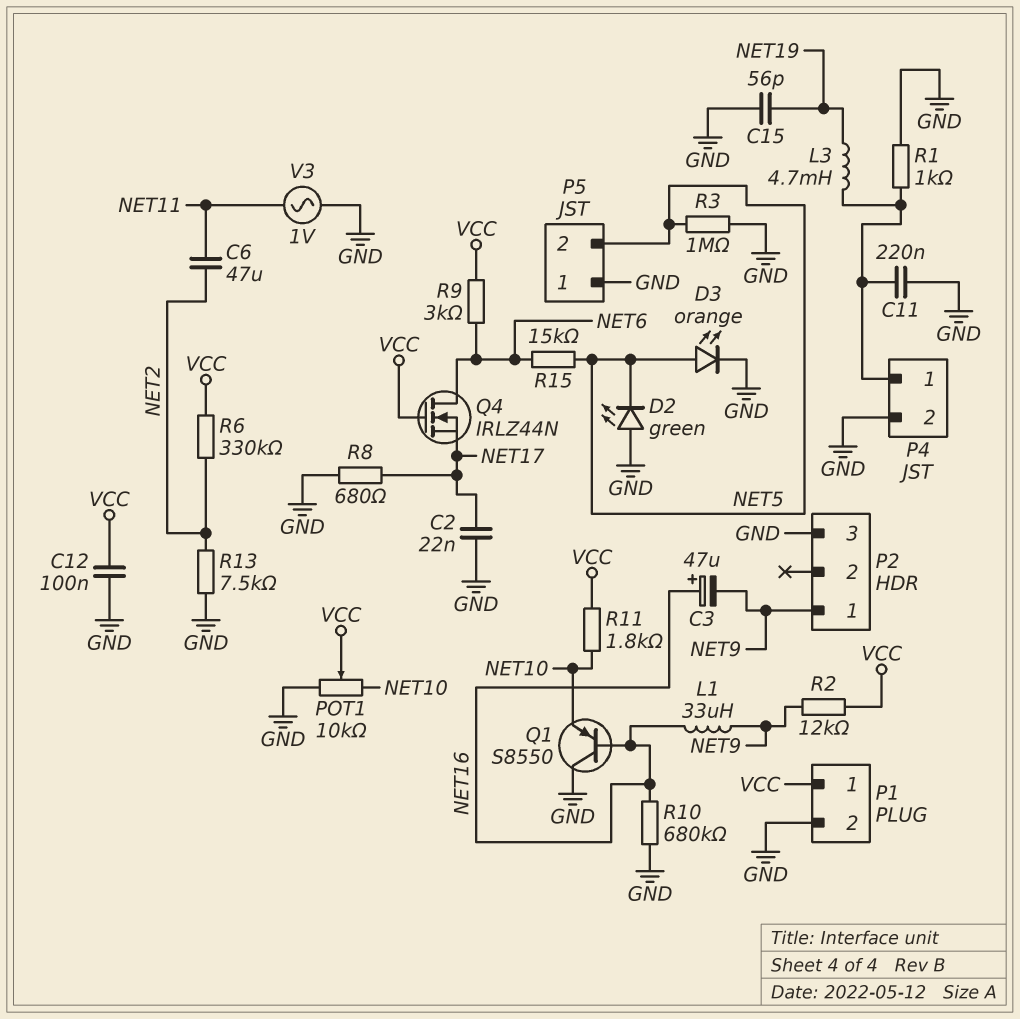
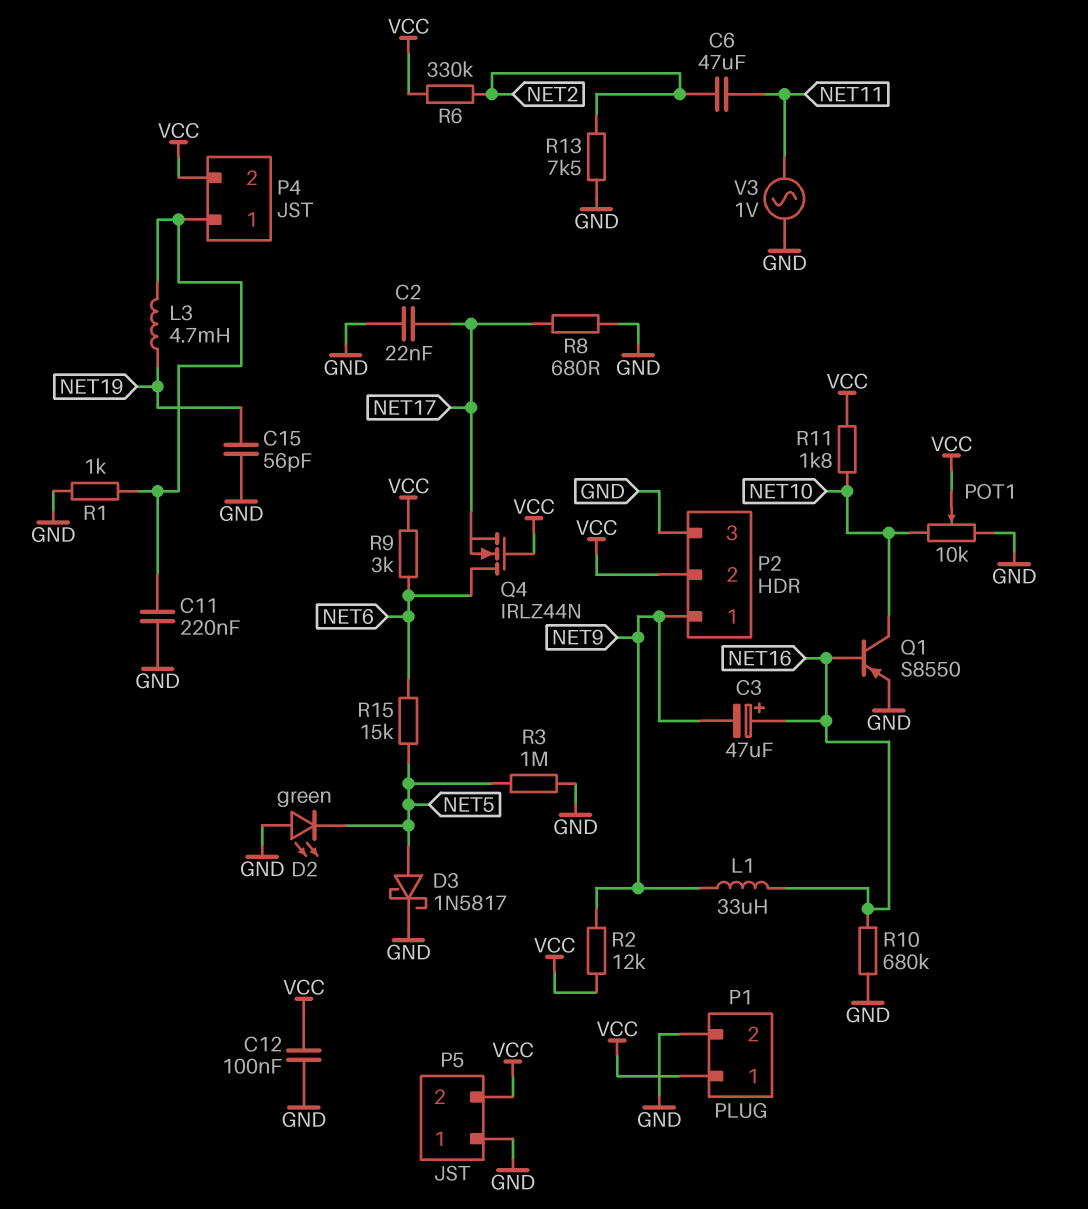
D3: LED orange (A NET5, K GND) -> schottky 1N5817 (A NET5, K GND)
P2 pin 2: none -> VCC
P4 pin 2: GND -> VCC
P5 pin 2: NET5 -> VCC
Q1: PNP S8550 (B NET16, C GND, E NET10) -> PNP S8550 (B NET16, C NET10, E GND)

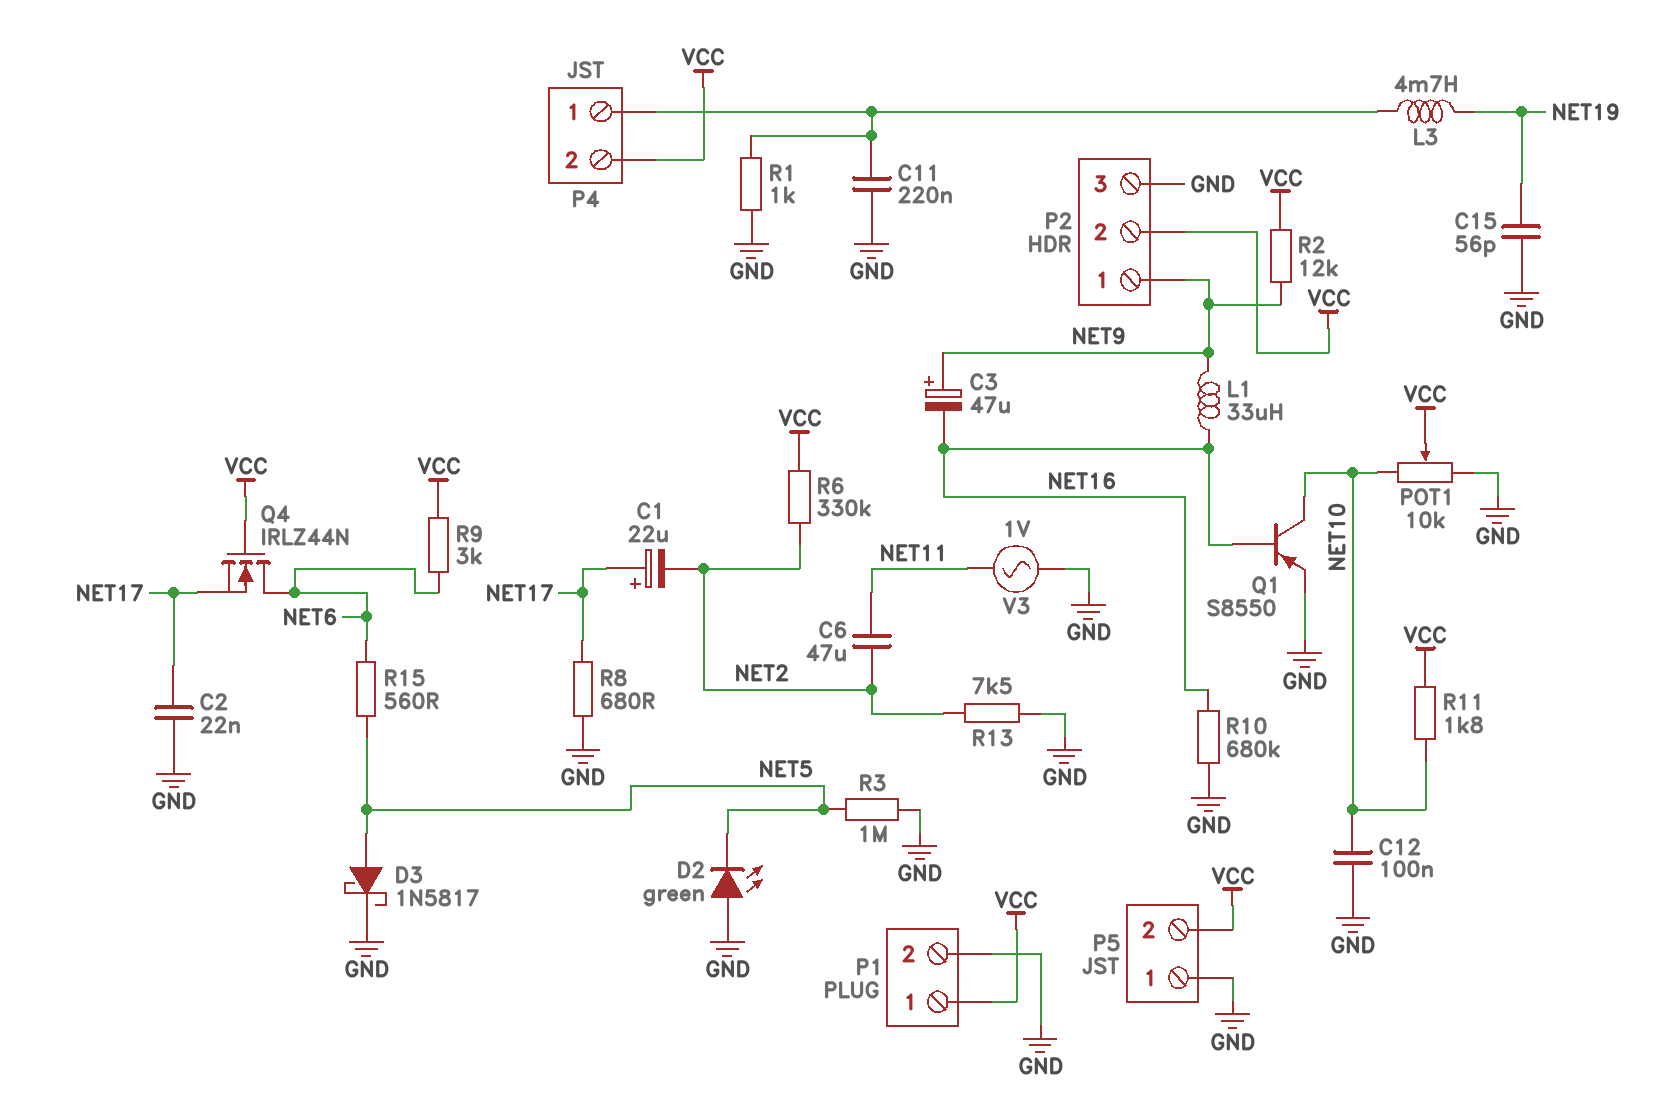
C1: none -> 22uF (plus NET17, minus NET2)
C3: 47uF (plus NET16, minus NET9) -> 47uF (plus NET9, minus NET16)
C12: 100nF (GND, VCC) -> 100nF (GND, NET10)
R15: 15k (NET5, NET6) -> 560 (NET5, NET6)

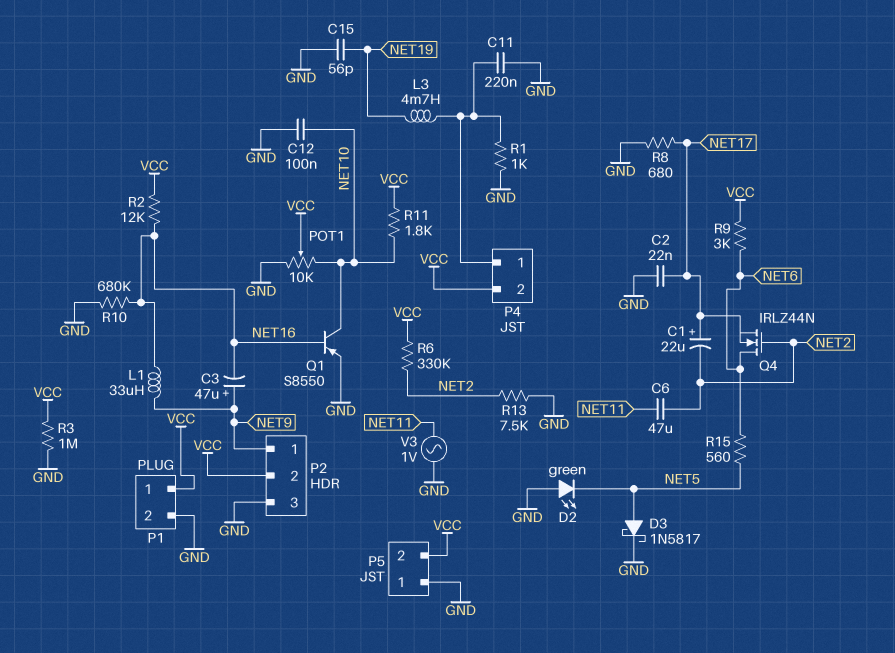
Q4: NMOS IRLZ44N (G VCC, D NET6, S NET17) -> NMOS IRLZ44N (G NET2, D NET6, S NET17)
R2: 12k (NET9, VCC) -> 12k (NET16, VCC)
R3: 1M (GND, NET5) -> 1M (GND, VCC)

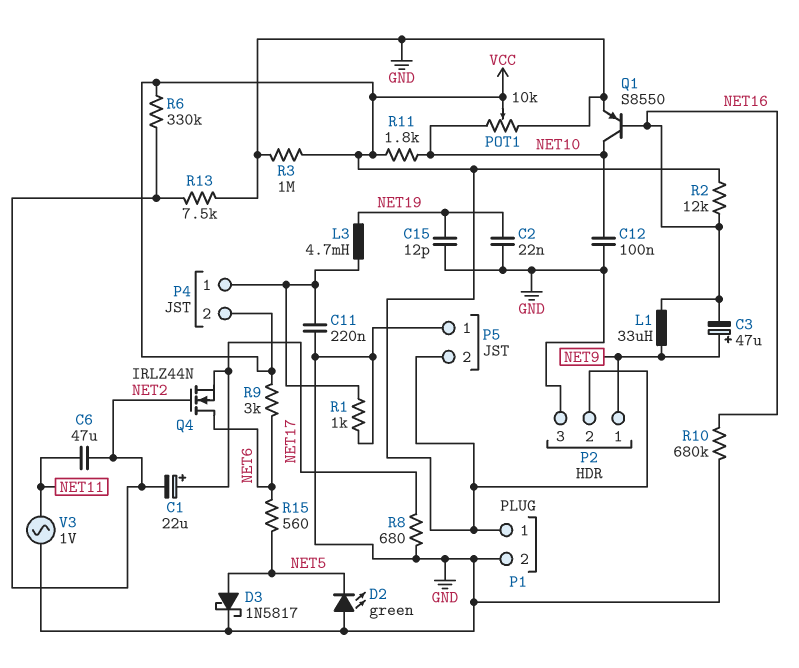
C2: 22nF (GND, NET17) -> 22nF (GND, NET19)
C15: 56pF (GND, NET19) -> 12pF (GND, NET19)

